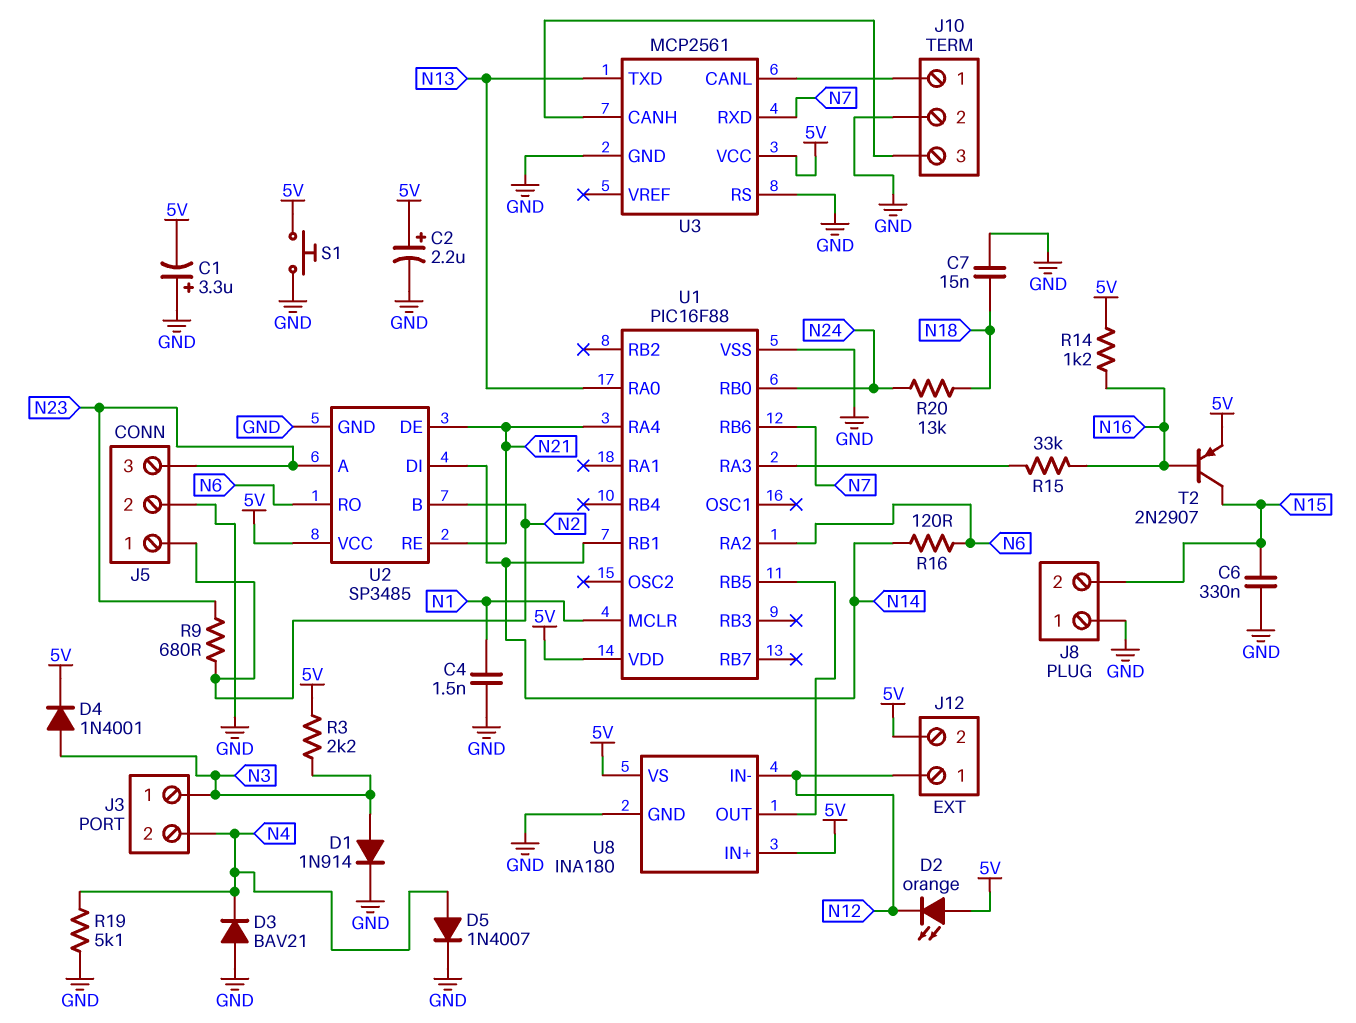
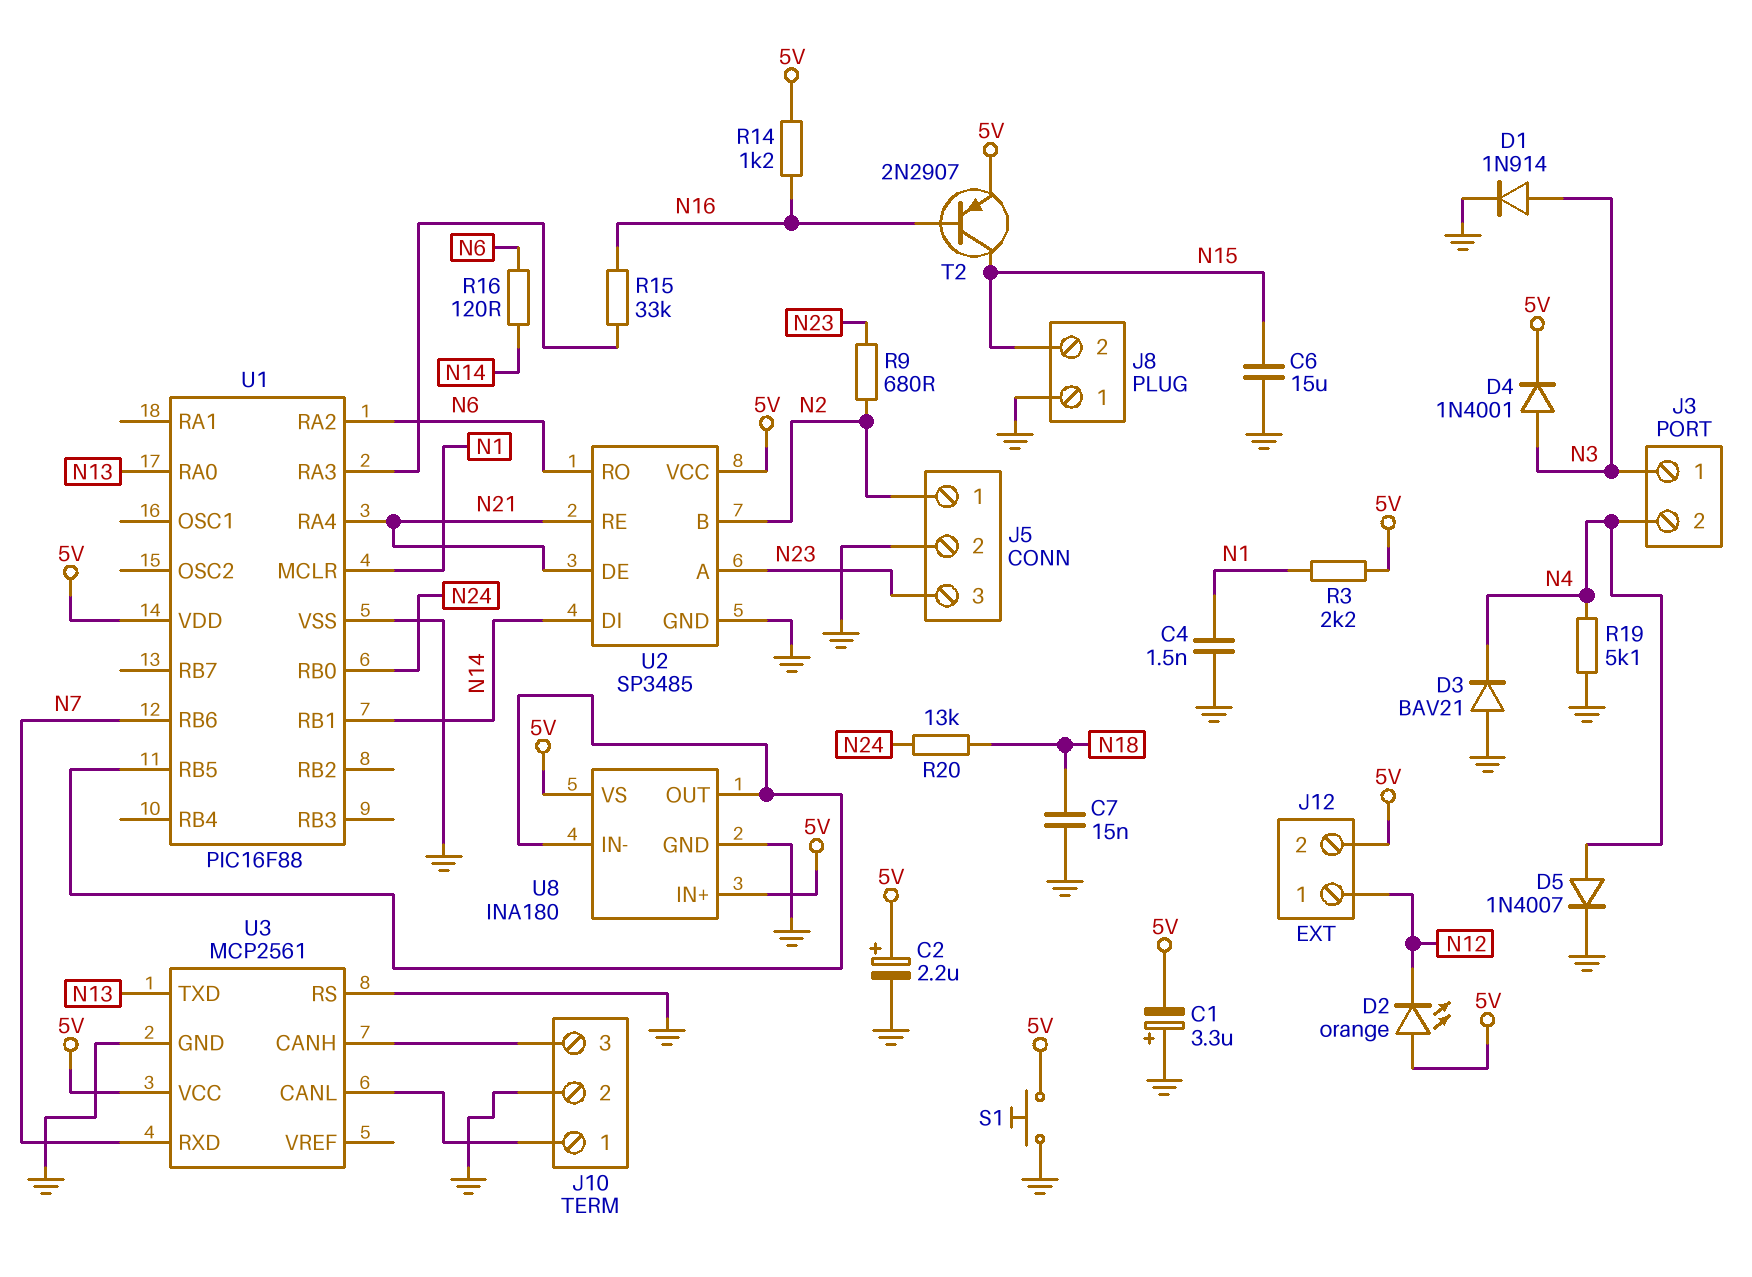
C6: 330nF (GND, N15) -> 15uF (GND, N15)
R3: 2.2k (5V, N3) -> 2.2k (5V, N1)
U8 pin IN-: N12 -> U1/RB5

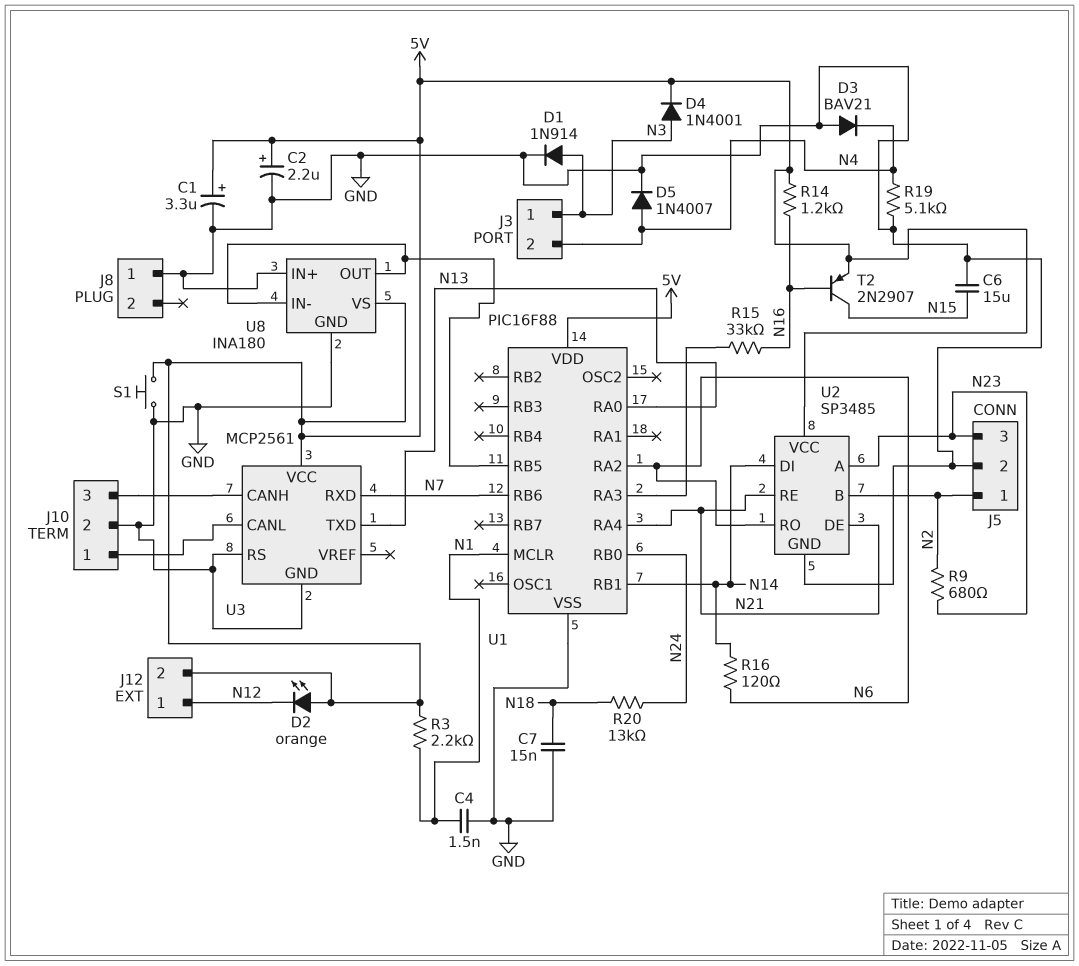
C1: 3.3uF (plus GND, minus 5V) -> 3.3uF (plus 5V, minus GND)
J8 pin 2: N15 -> none
U8 pin IN+: 5V -> GND

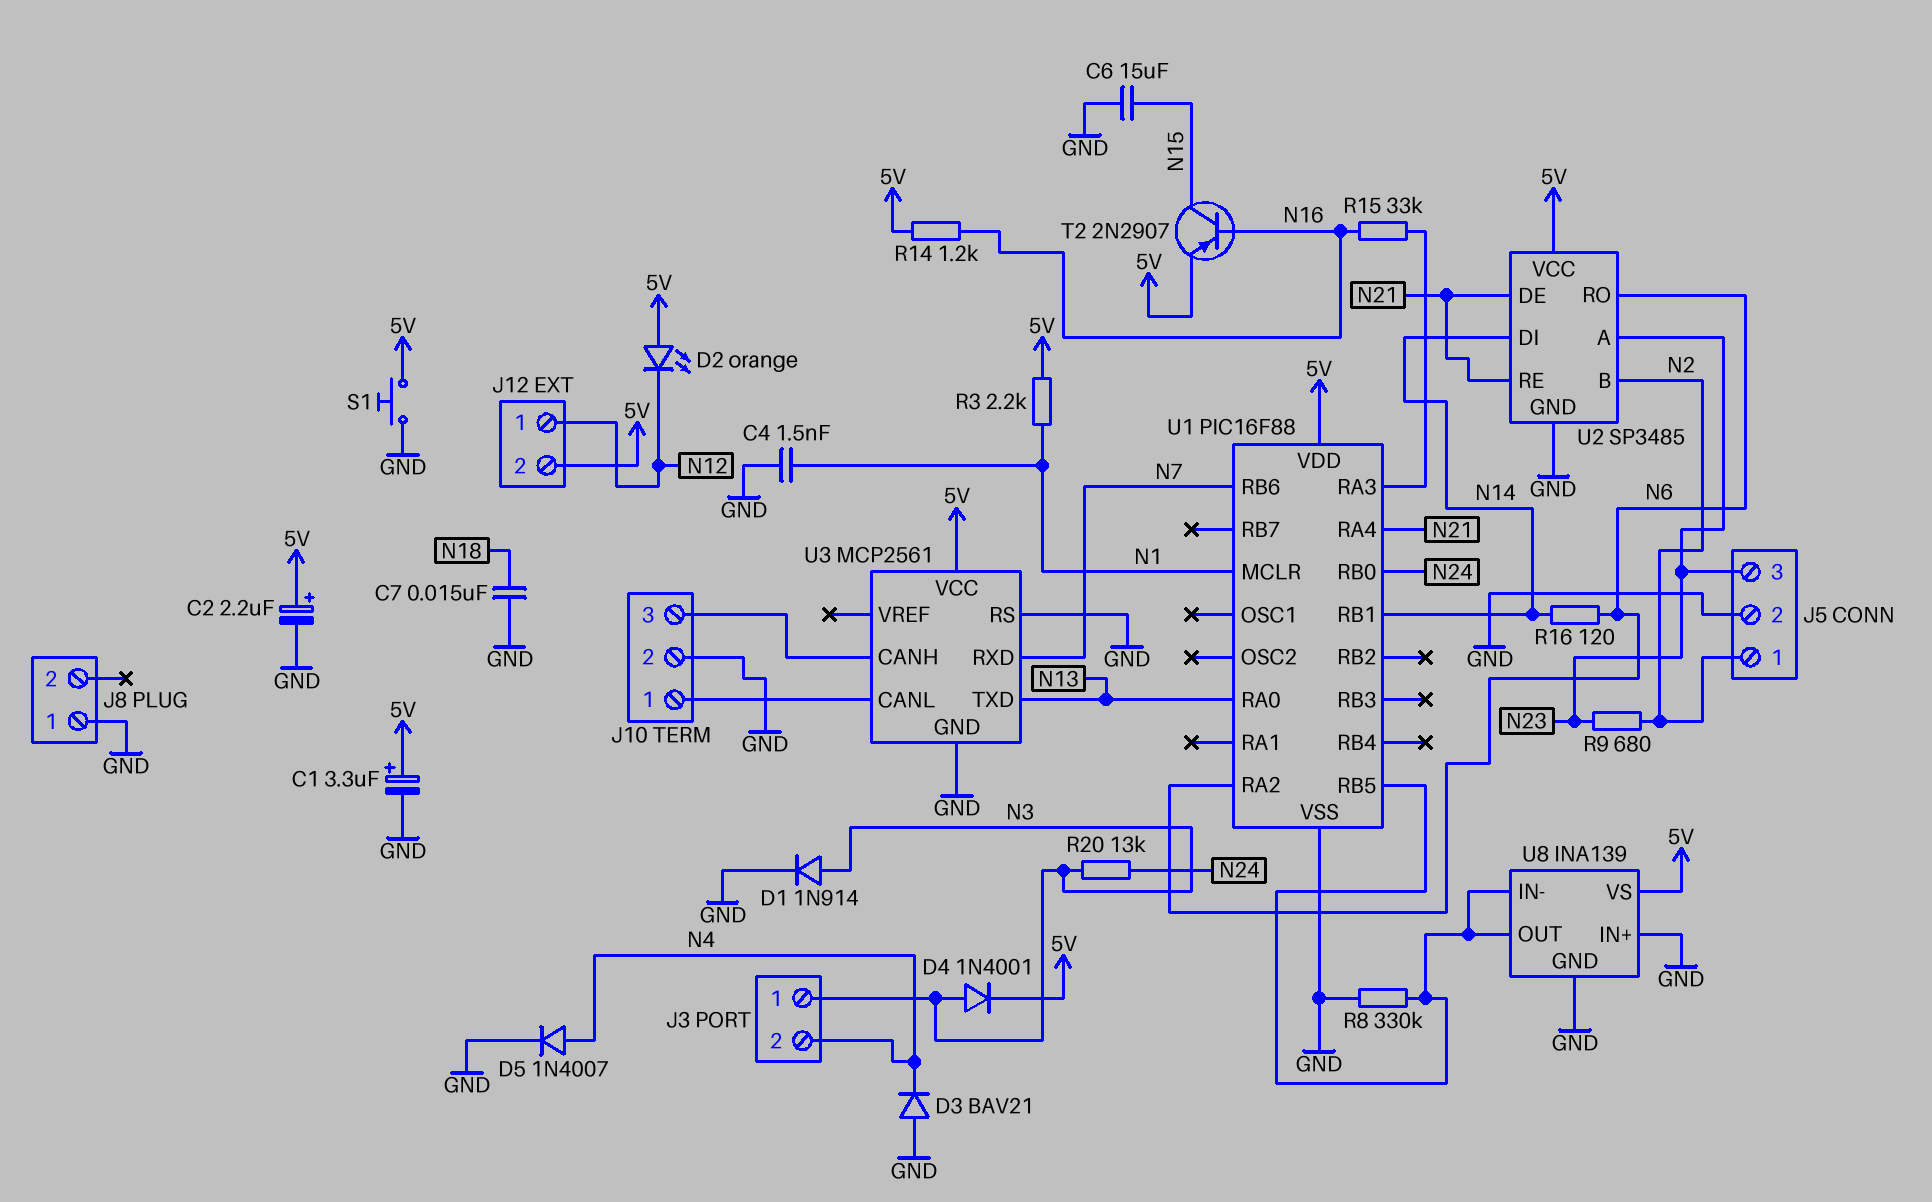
R8: none -> 330k (GND, U1/RB5)
R19: 5.1k (GND, N4) -> none
R20: 13k (N18, N24) -> 13k (N3, N24)
U8: INA180 -> INA139

